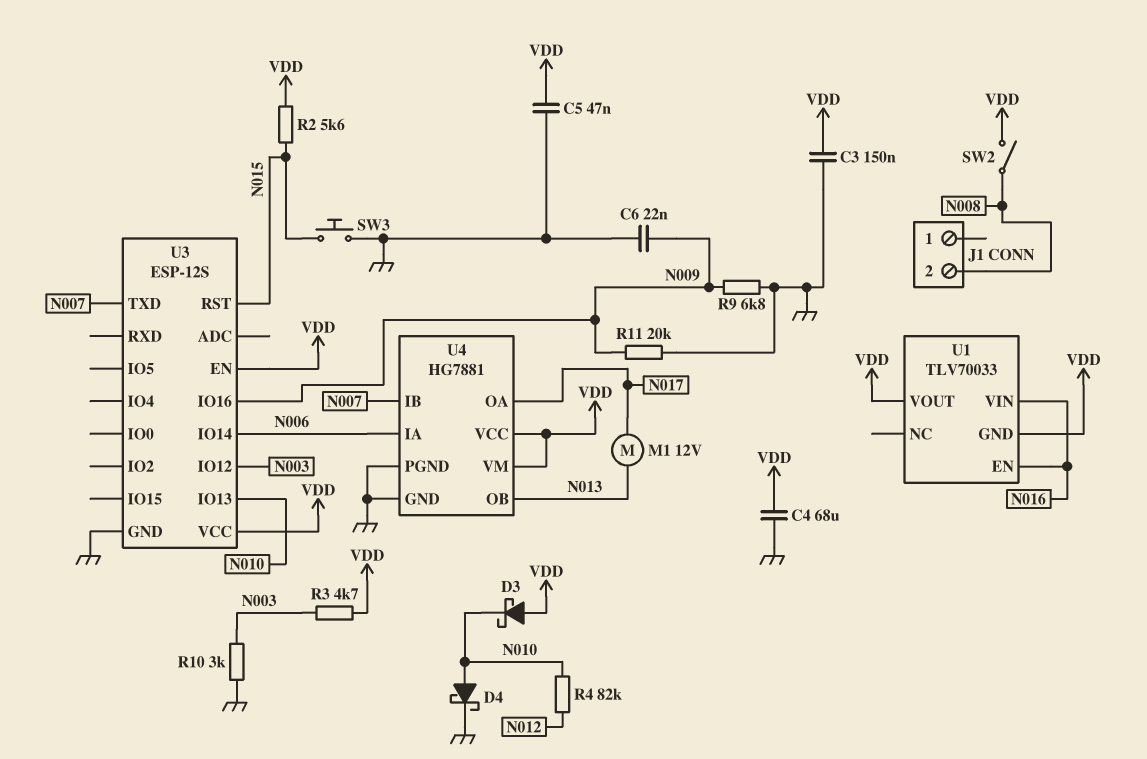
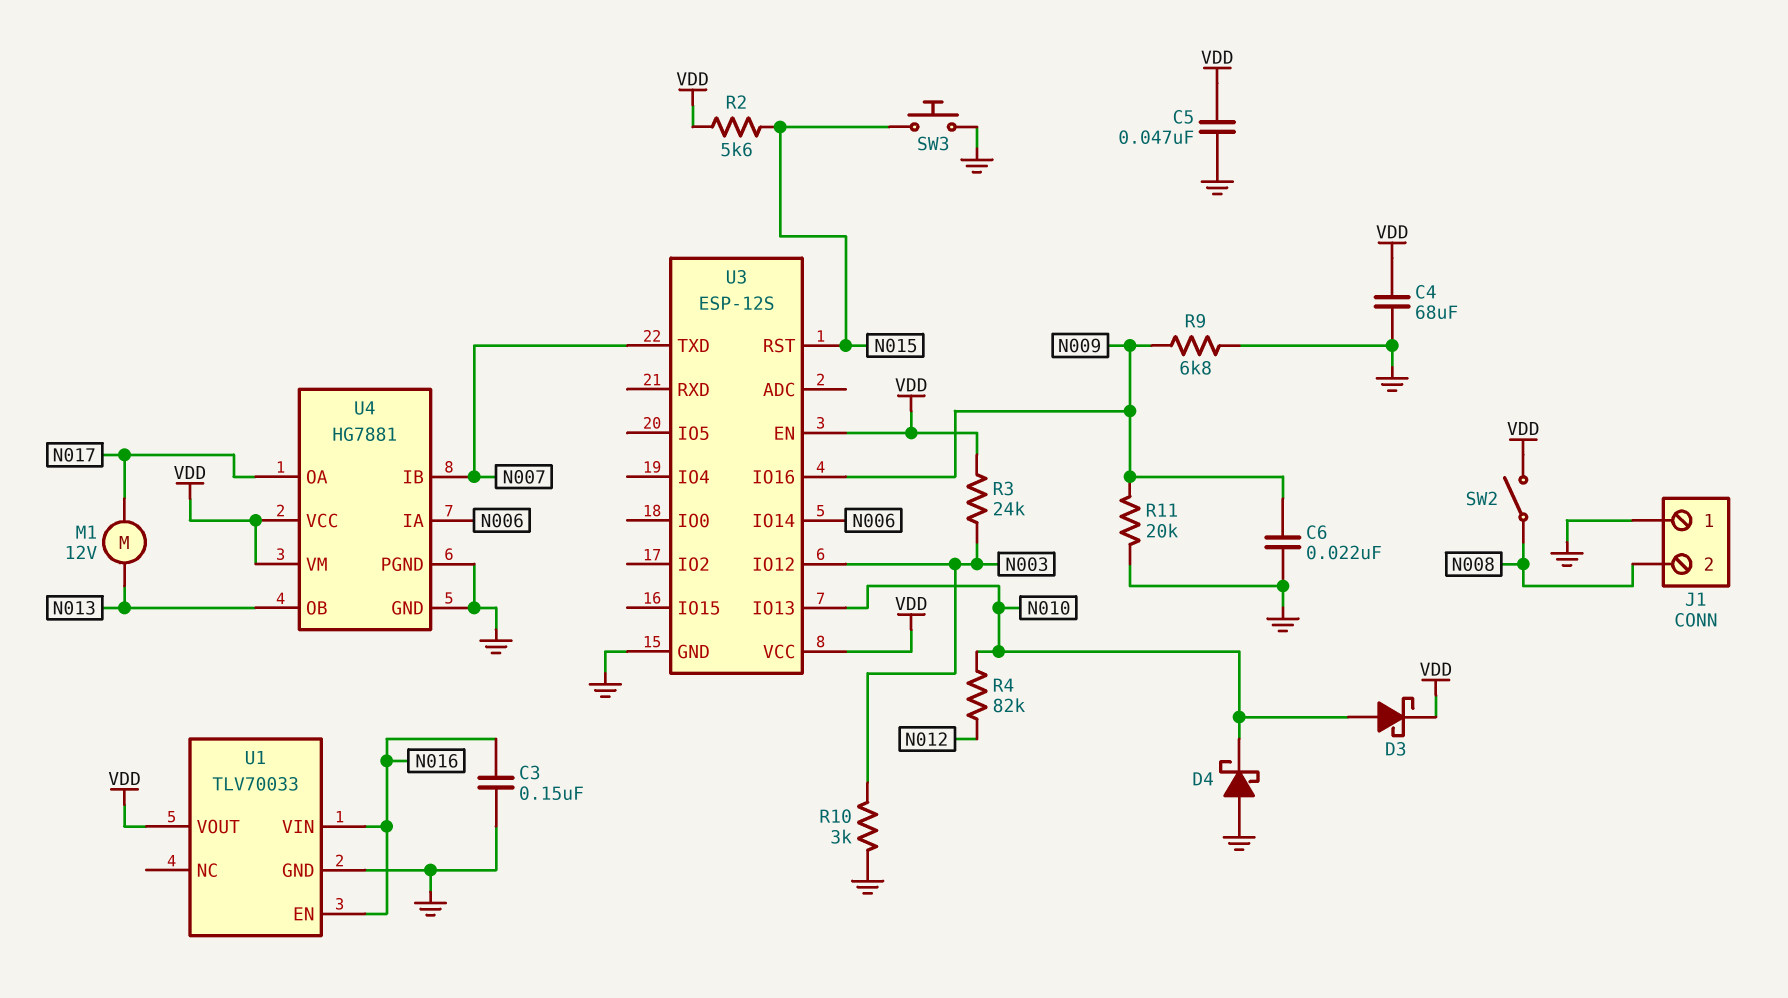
C3: 150nF (GND, VDD) -> 150nF (GND, N016)
D3: schottky (A VDD, K N010) -> schottky (A N010, K VDD)
D4: schottky (A N010, K GND) -> schottky (A GND, K N010)
J1 pin 1: none -> GND
R3: 4.7k (N003, VDD) -> 24k (N003, VDD)
U1 pin GND: VDD -> GND

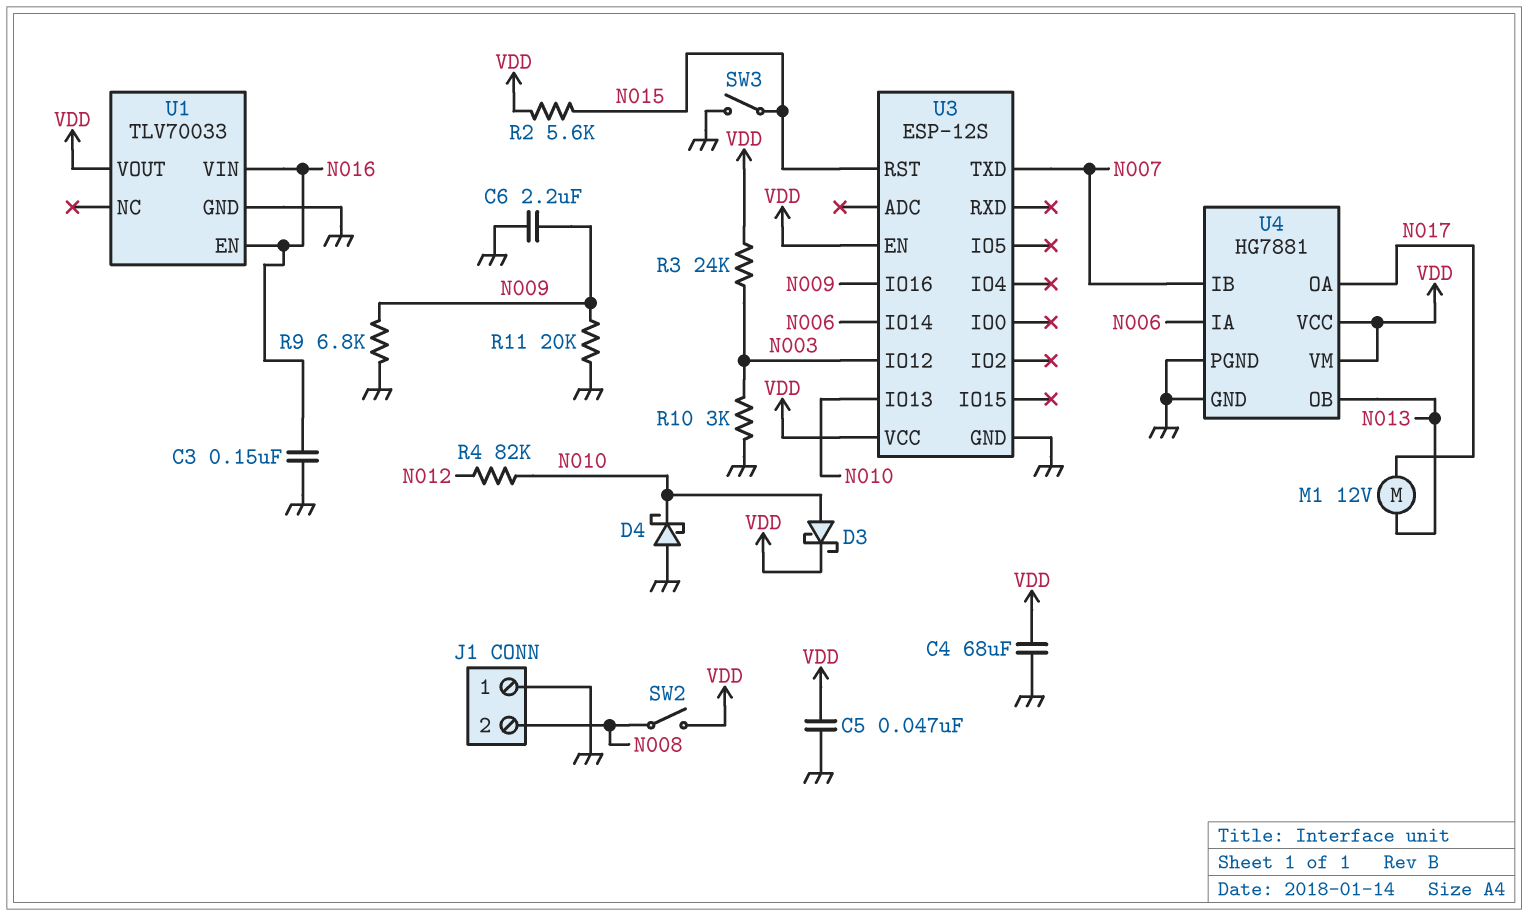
C6: 22nF (GND, N009) -> 2.2uF (GND, N009)
SW3: button (GND, N015) -> switch (GND, N015)

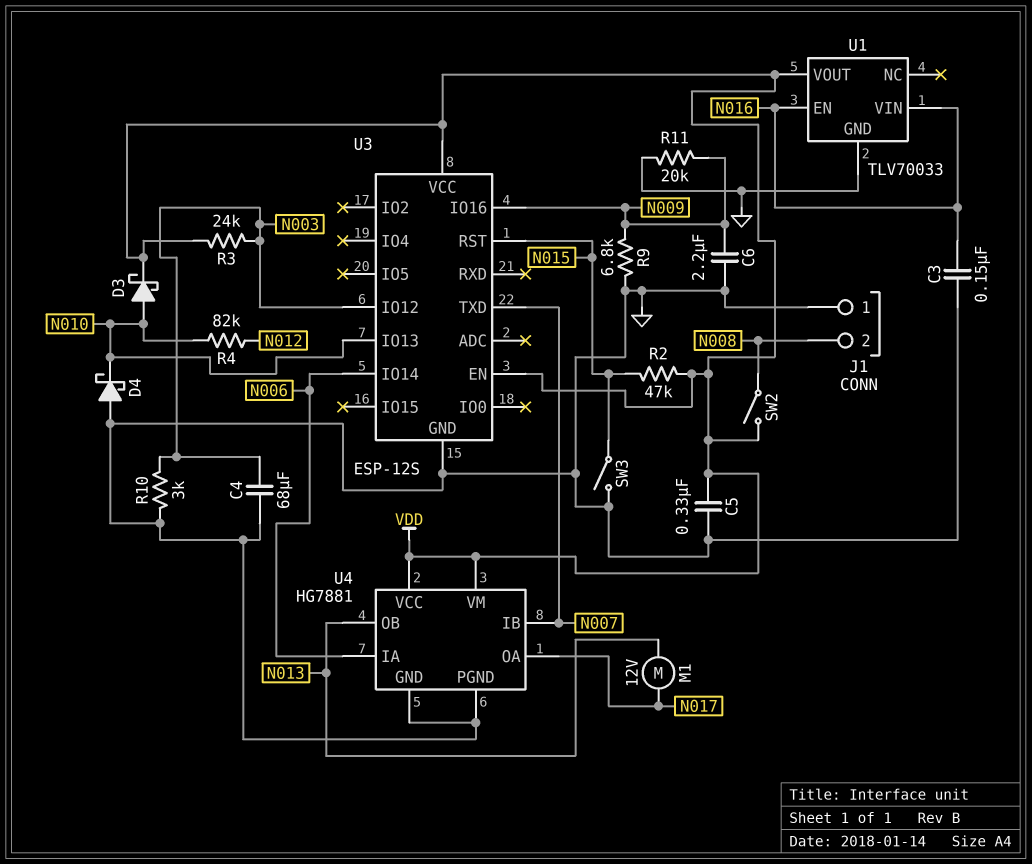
C4: 68uF (GND, VDD) -> 68uF (GND, N003)
C5: 47nF (GND, VDD) -> 330nF (GND, VDD)
R2: 5.6k (N015, VDD) -> 47k (N015, VDD)

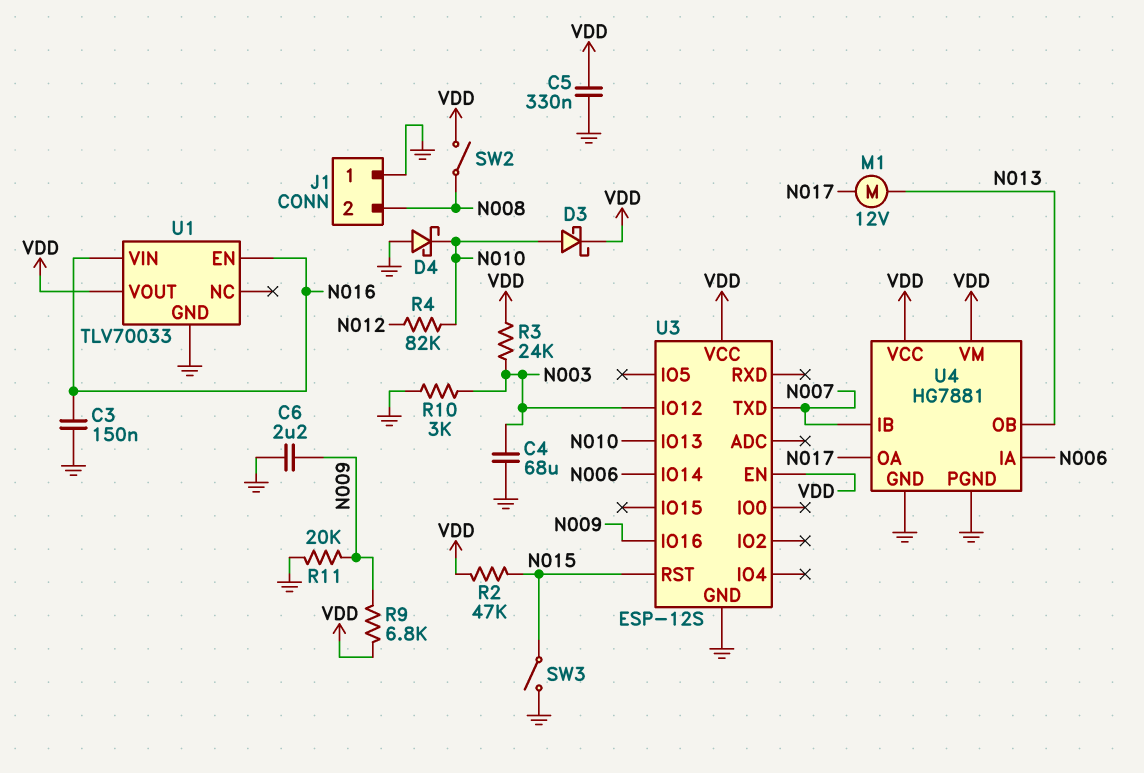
R9: 6.8k (GND, N009) -> 6.8k (N009, VDD)

